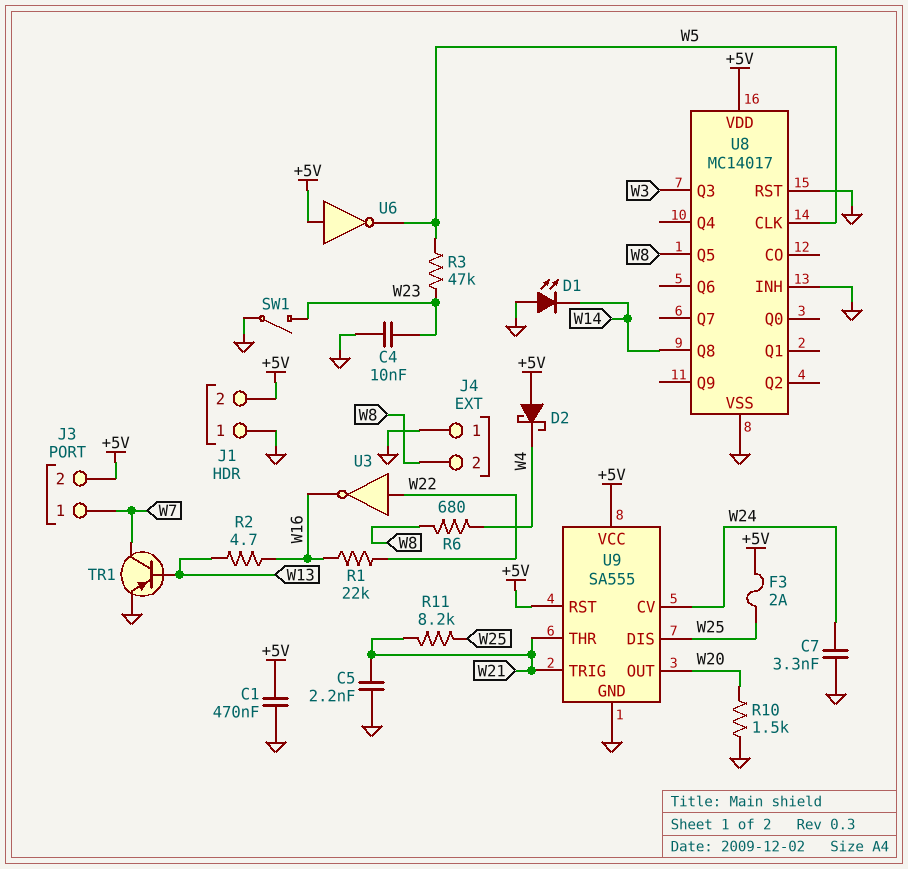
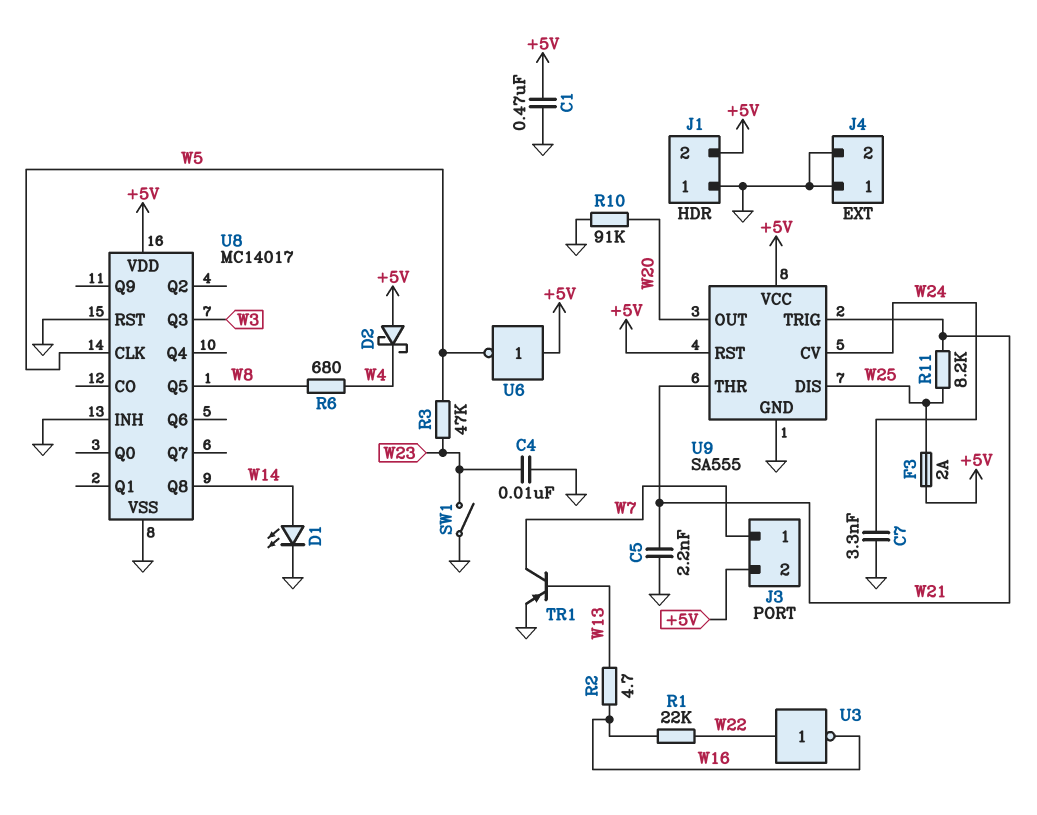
D1: LED (A GND, K W14) -> LED (A W14, K GND)
J4 pin 2: W8 -> GND
R10: 1.5k (GND, W20) -> 91k (GND, W20)

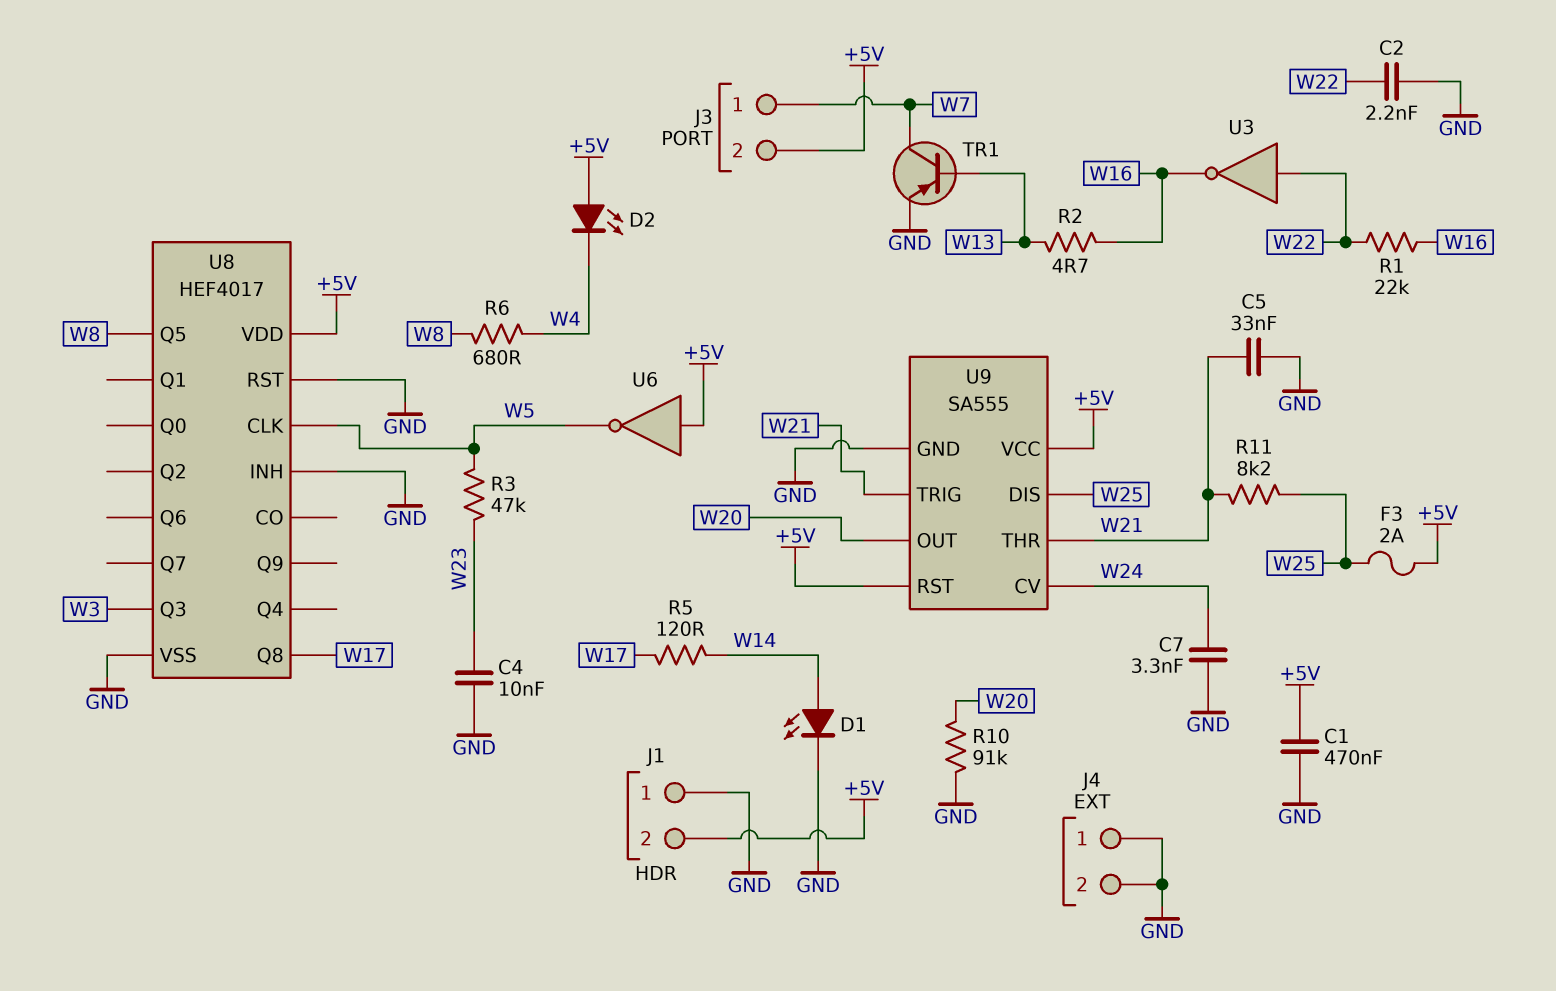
C2: none -> 2.2nF (GND, W22)
C5: 2.2nF (GND, W21) -> 33nF (GND, W21)
D2: schottky (A +5V, K W4) -> LED (A +5V, K W4)
R5: none -> 120 (W14, W17)
SW1: switch (GND, W23) -> none
U8: MC14017 -> HEF4017
U8 pin Q8: W14 -> W17

